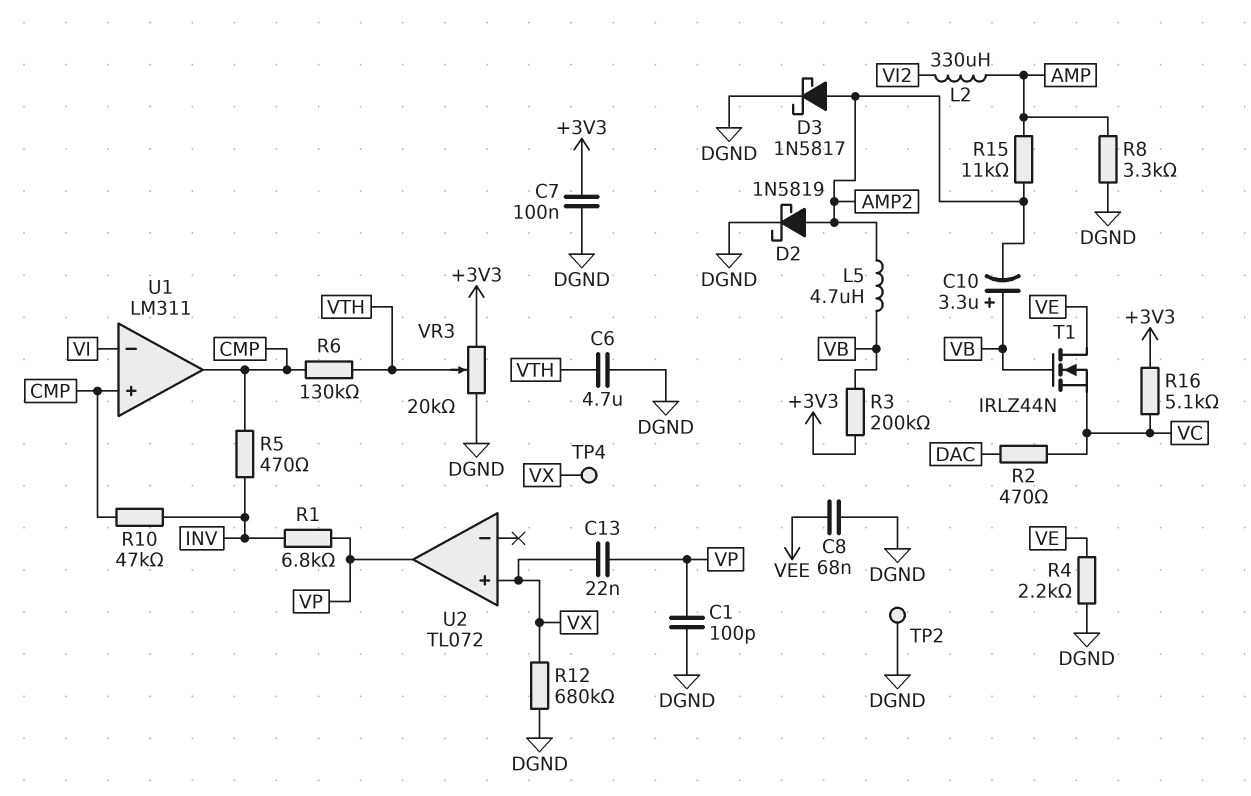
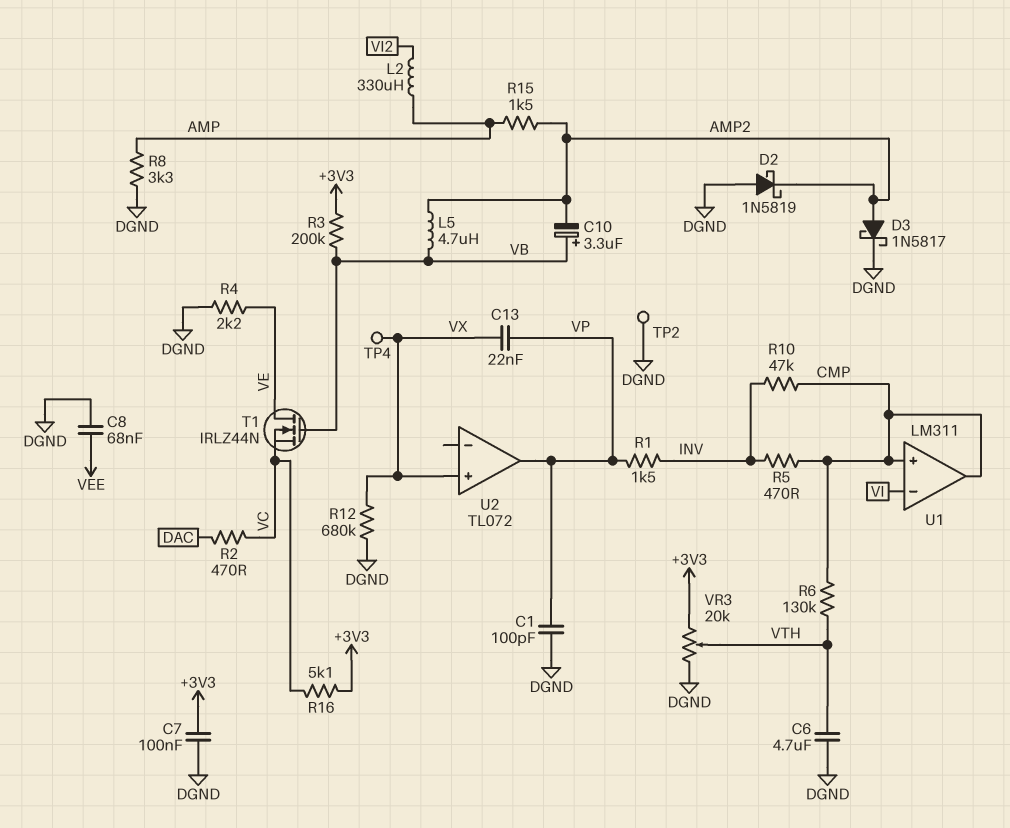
D2: schottky 1N5819 (A AMP2, K DGND) -> schottky 1N5819 (A DGND, K AMP2)
R1: 6.8k (INV, VP) -> 1.5k (INV, VP)
R15: 11k (AMP, AMP2) -> 1.5k (AMP, AMP2)

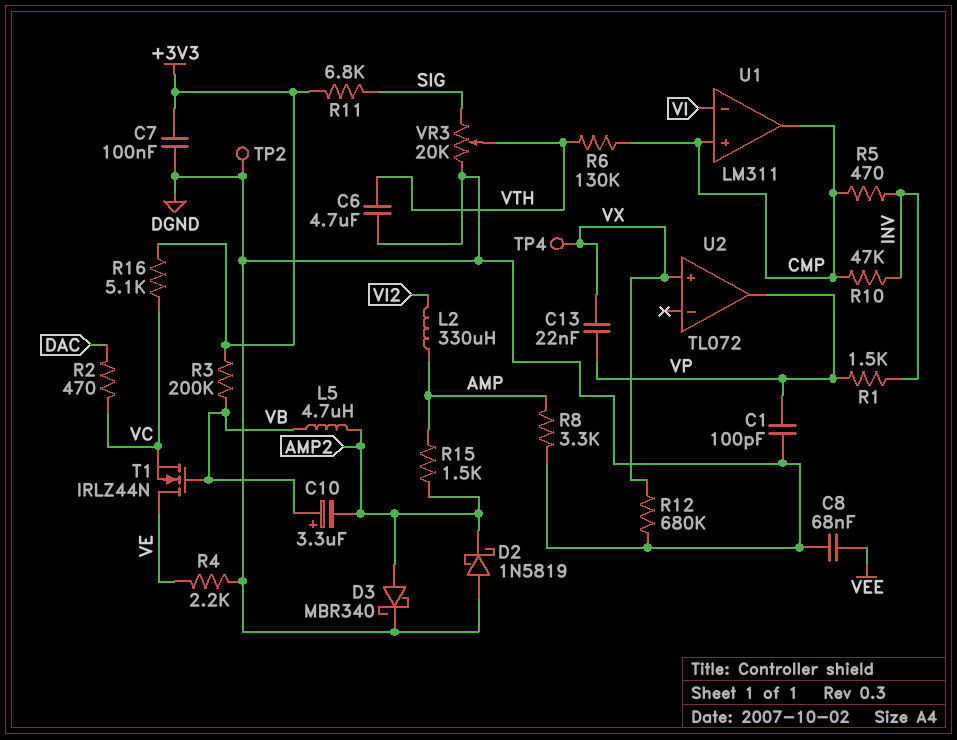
D3: schottky 1N5817 (A AMP2, K DGND) -> schottky MBR340 (A AMP2, K DGND)
R11: none -> 6.8k (+3V3, SIG)
VR3: 20k (+3V3, DGND, wiper VTH) -> 20k (DGND, SIG, wiper VTH)

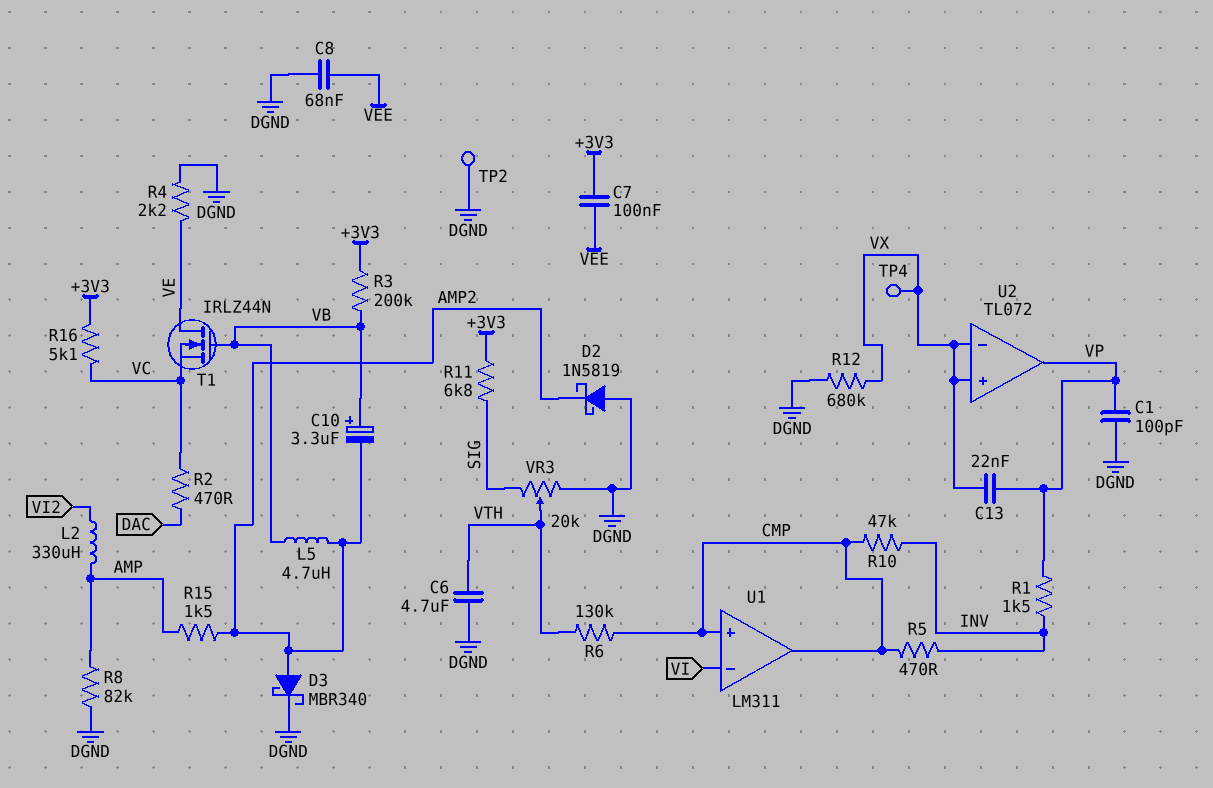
C7: 100nF (+3V3, DGND) -> 100nF (+3V3, VEE)
R8: 3.3k (AMP, DGND) -> 82k (AMP, DGND)
U2 pin in-: none -> VX

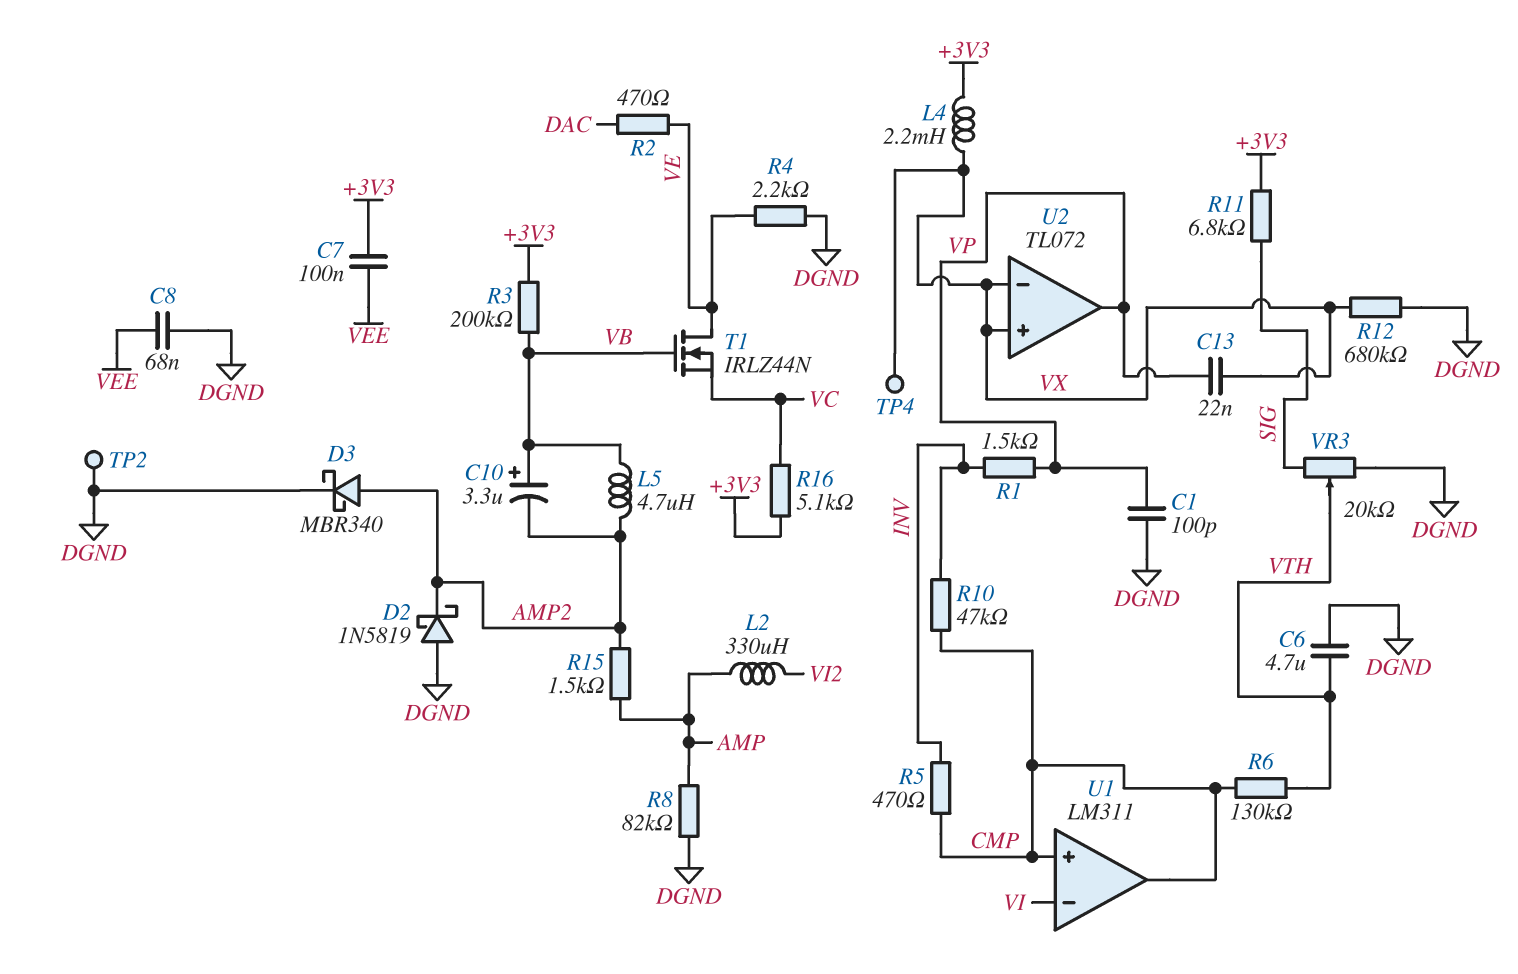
L4: none -> 2.2mH (+3V3, VX)
R2: 470 (DAC, VC) -> 470 (DAC, VE)

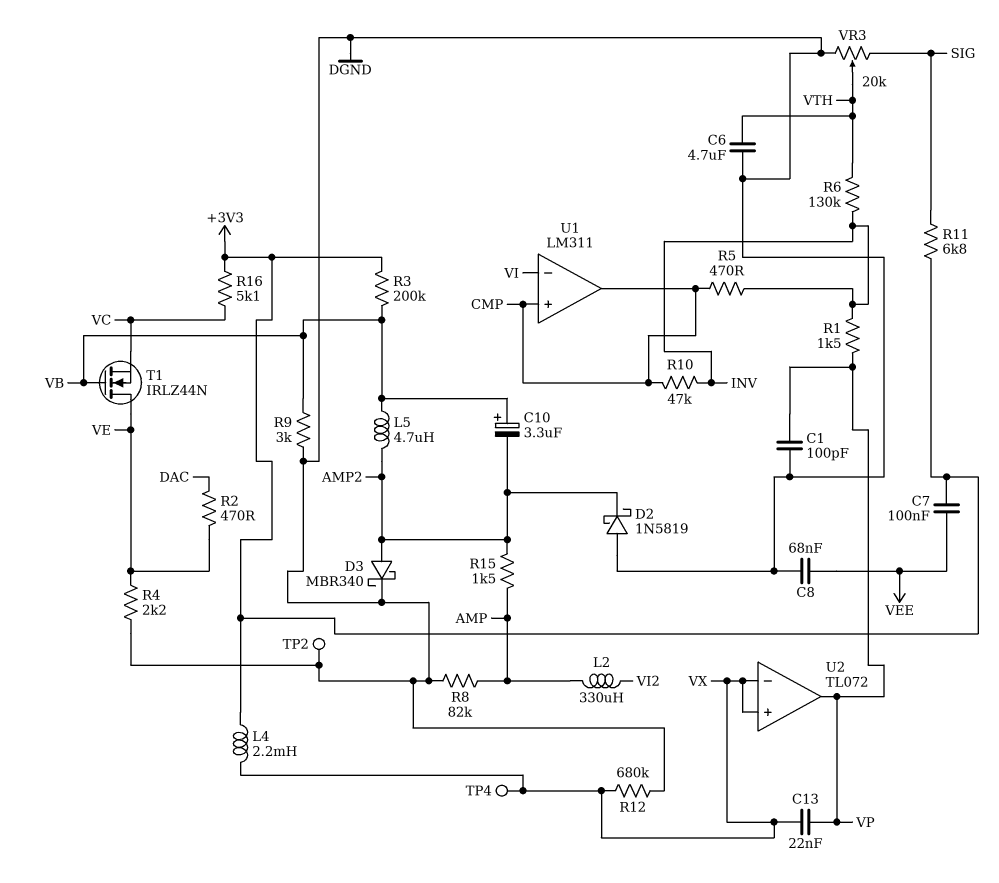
R6: 130k (CMP, VTH) -> 130k (INV, VTH)
R9: none -> 3k (DGND, VB)

